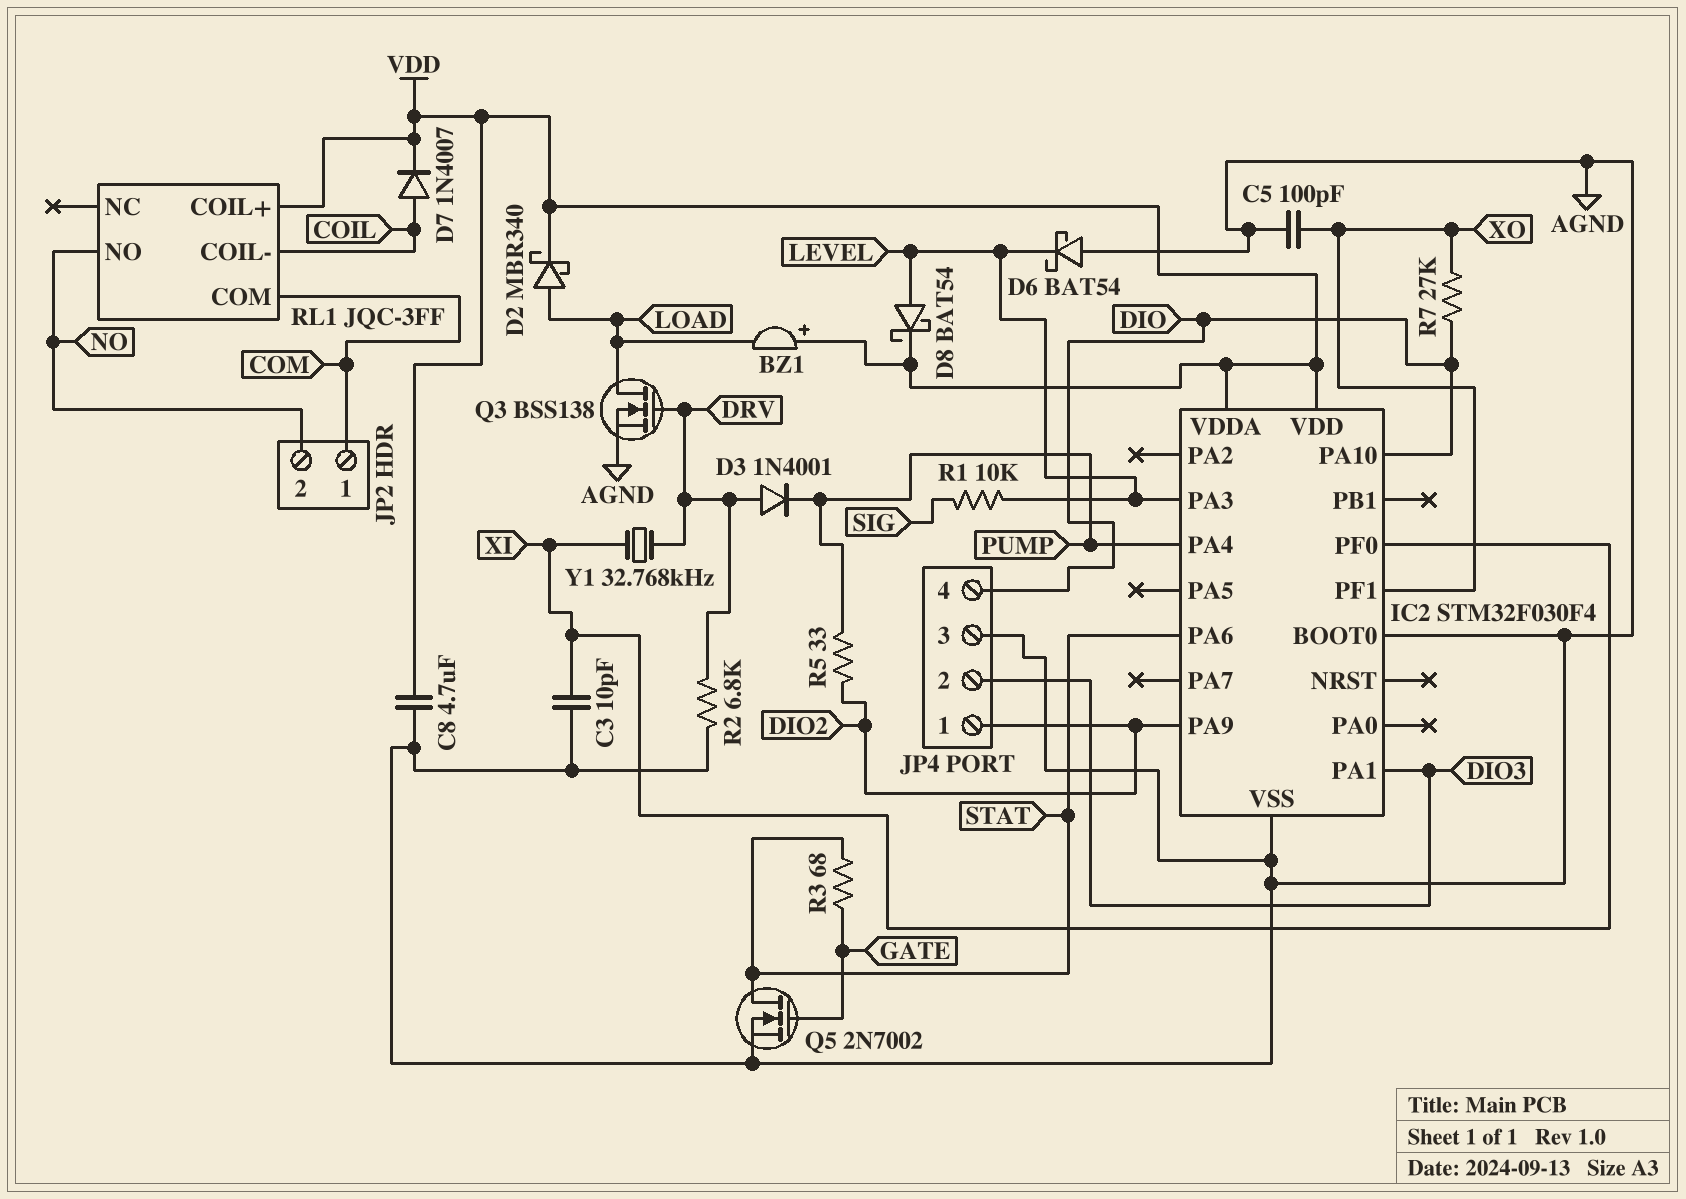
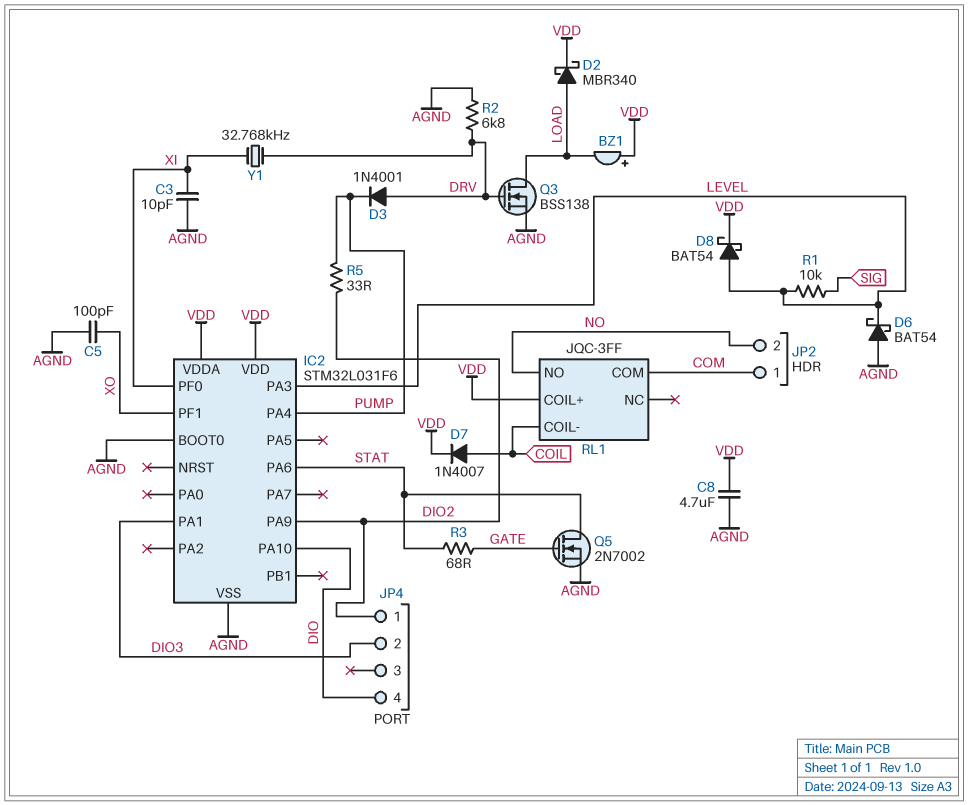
IC2: STM32F030F4 -> STM32L031F6
JP4 pin 3: AGND -> none
R7: 27k (DIO, XO) -> none

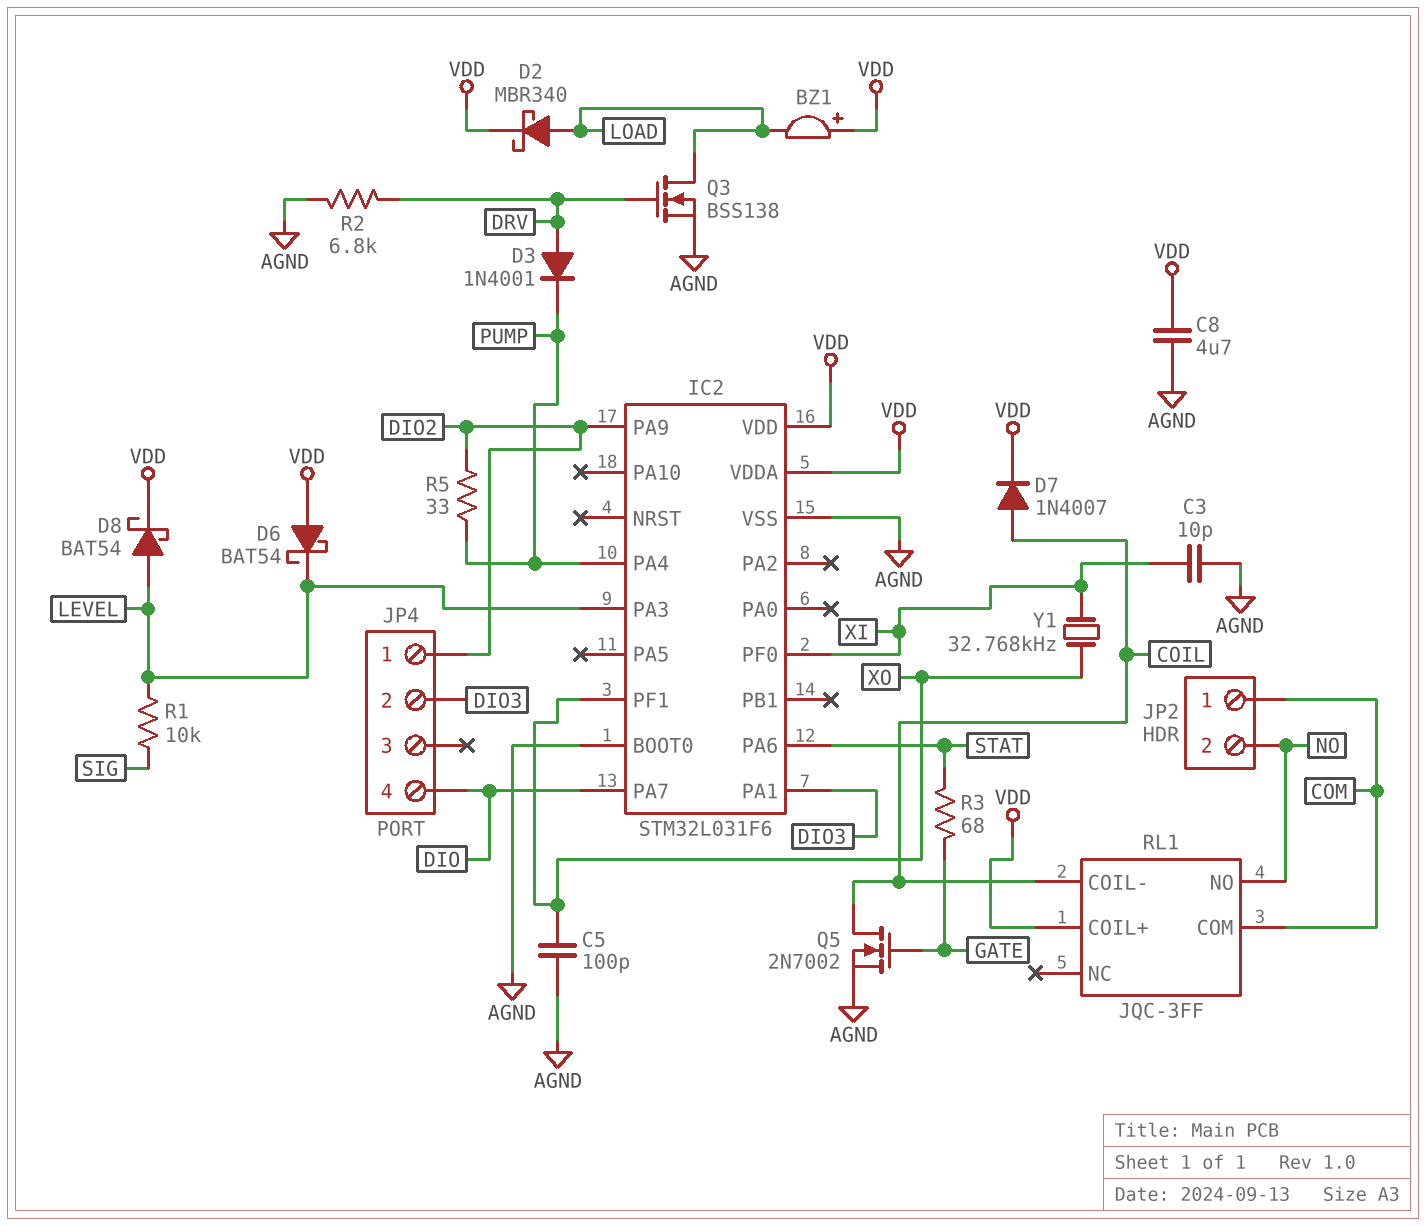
D6: schottky BAT54 (A AGND, K LEVEL) -> schottky BAT54 (A VDD, K LEVEL)
IC2 pin PA7: none -> DIO
IC2 pin PA10: DIO -> none
Q5: NMOS 2N7002 (G GATE, D STAT, S AGND) -> NMOS 2N7002 (G GATE, D COIL, S AGND)
Y1: 32.768kHz (DRV, XI) -> 32.768kHz (XI, XO)

